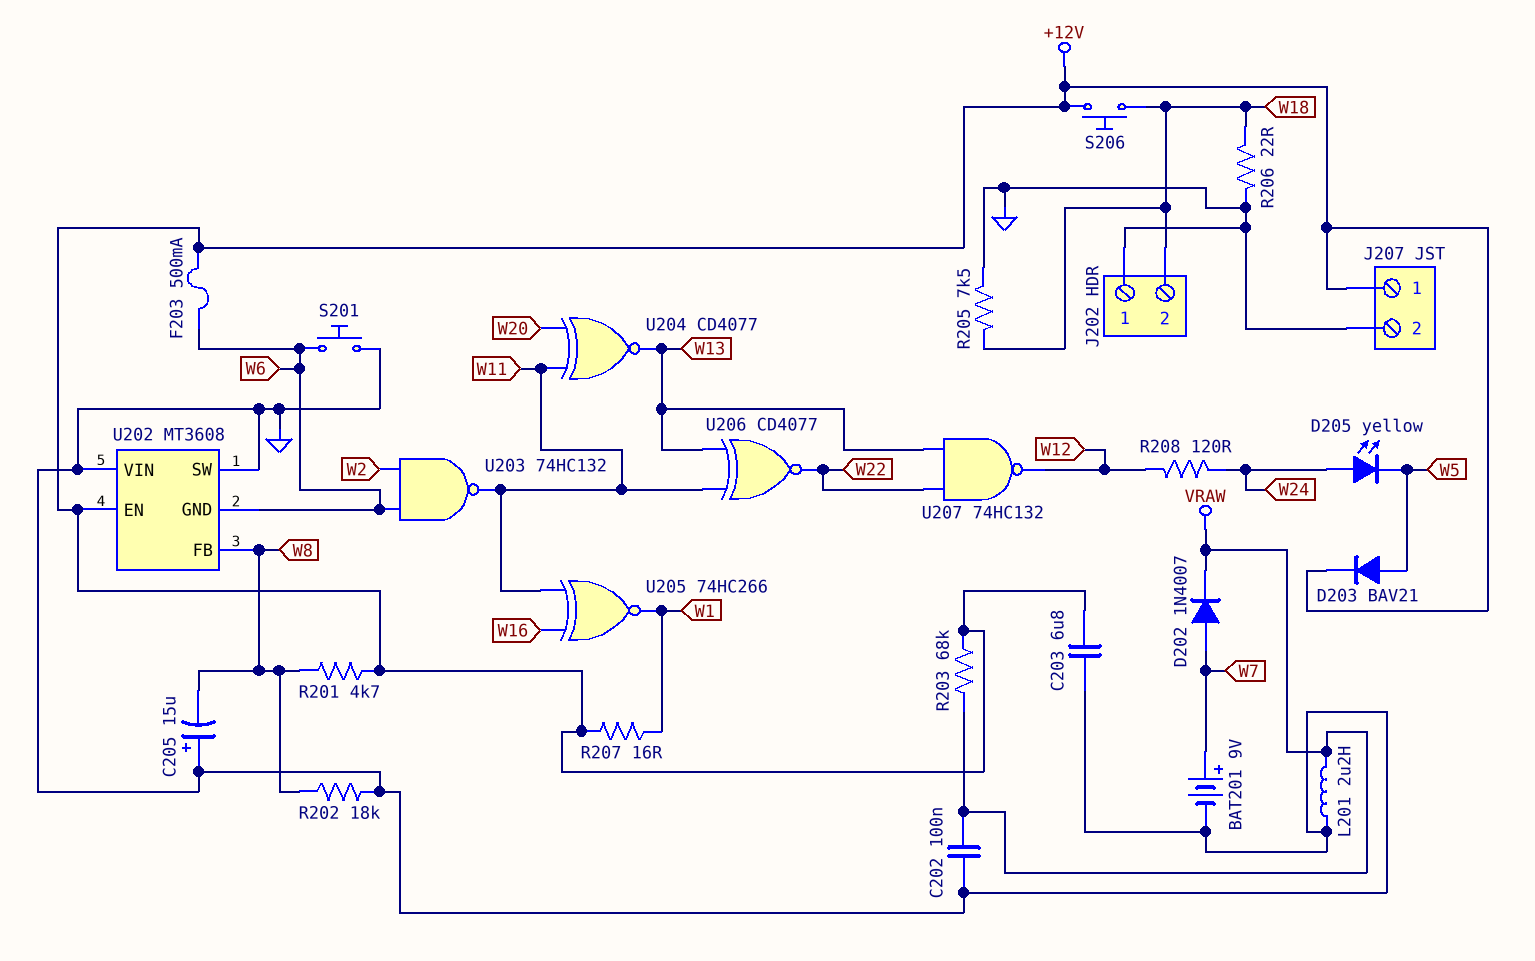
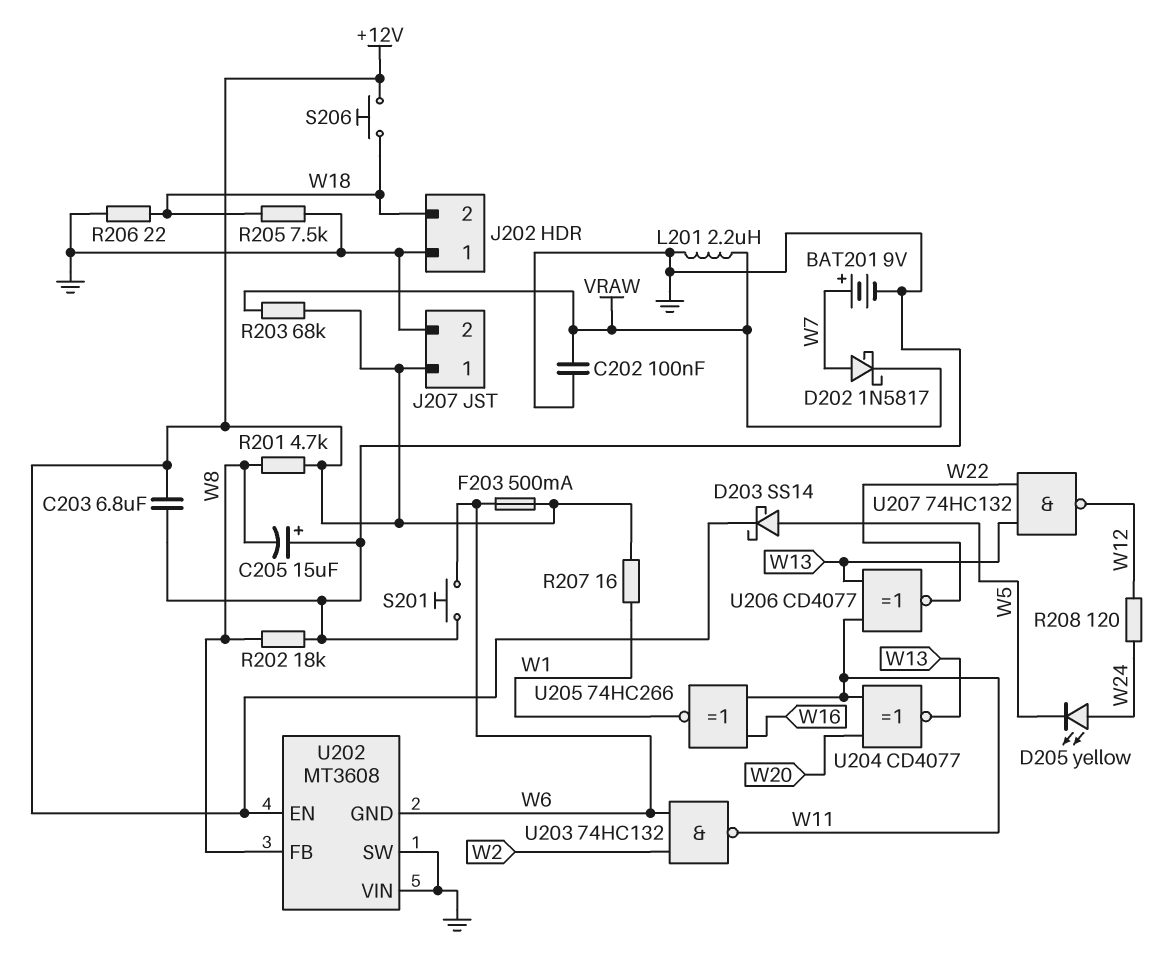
D202: diode 1N4007 (A W7, K VRAW) -> schottky 1N5817 (A W7, K VRAW)
D203: diode BAV21 (A W5, K +12V) -> schottky SS14 (A W5, K +12V)

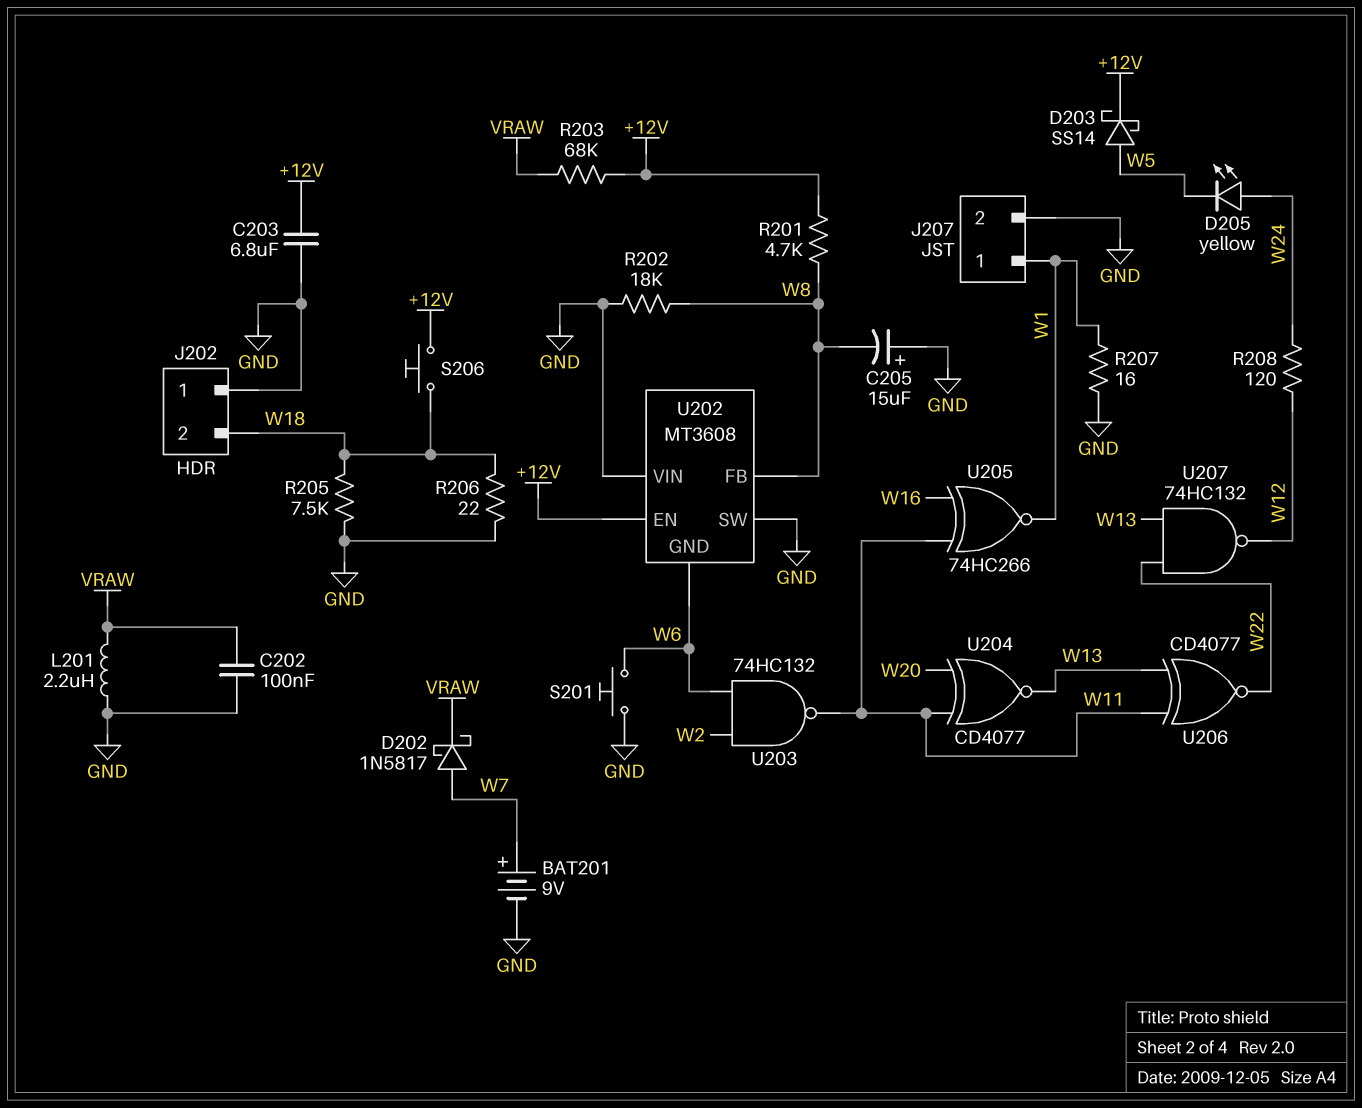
F203: 500mA (+12V, W6) -> none
J207 pin 1: +12V -> W1
R207: 16 (+12V, W1) -> 16 (GND, W1)

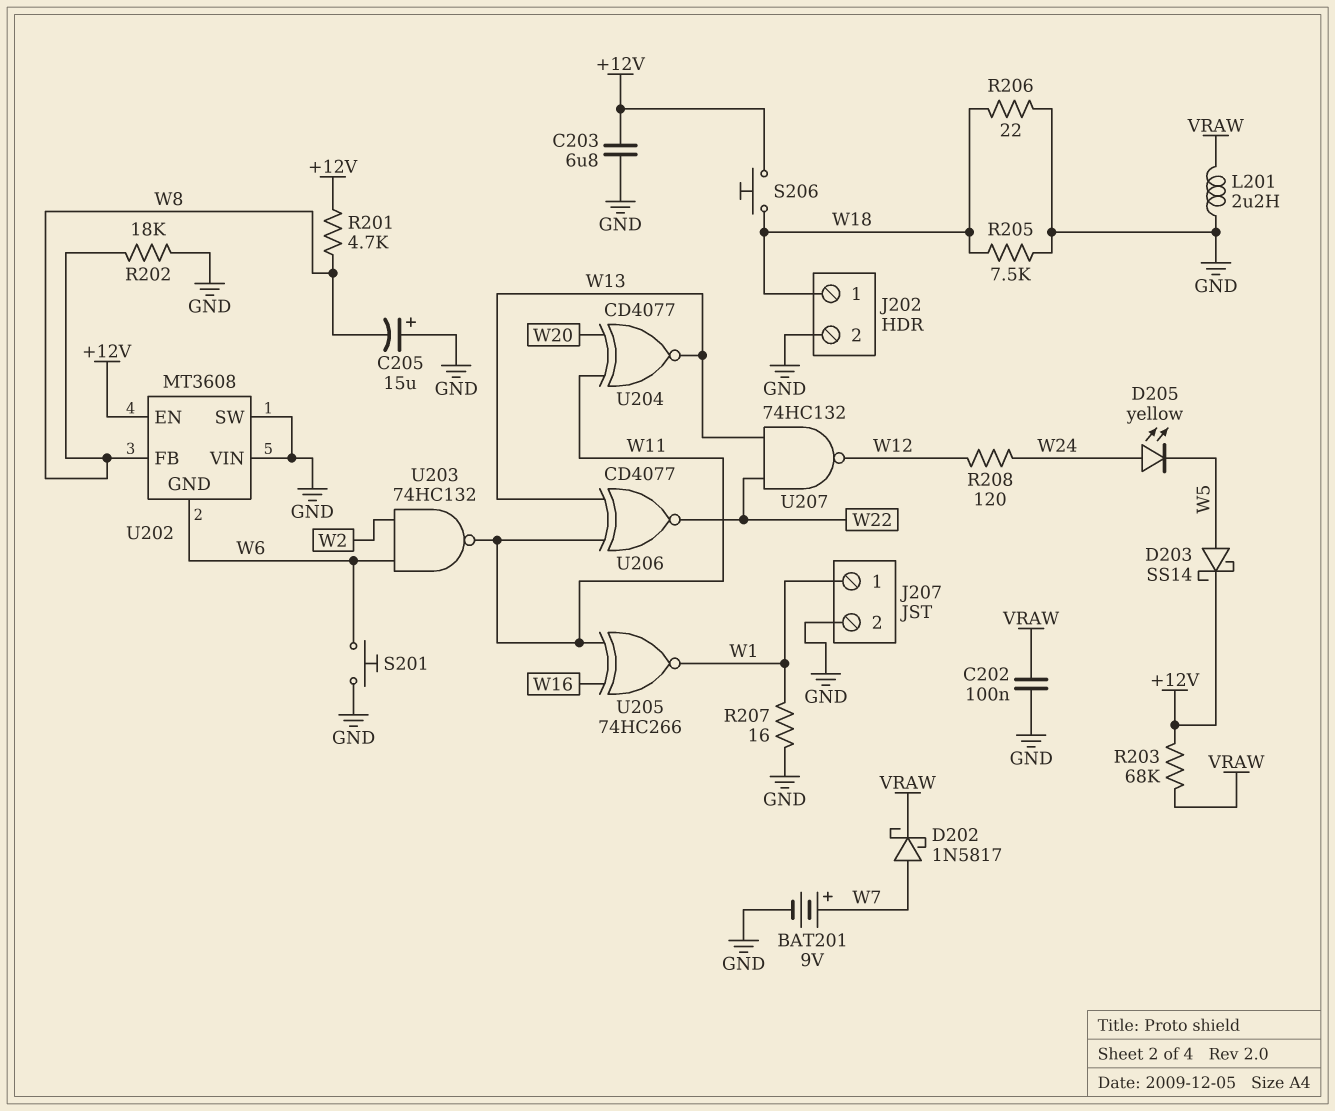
J202 pin 1: GND -> W18
J202 pin 2: W18 -> GND

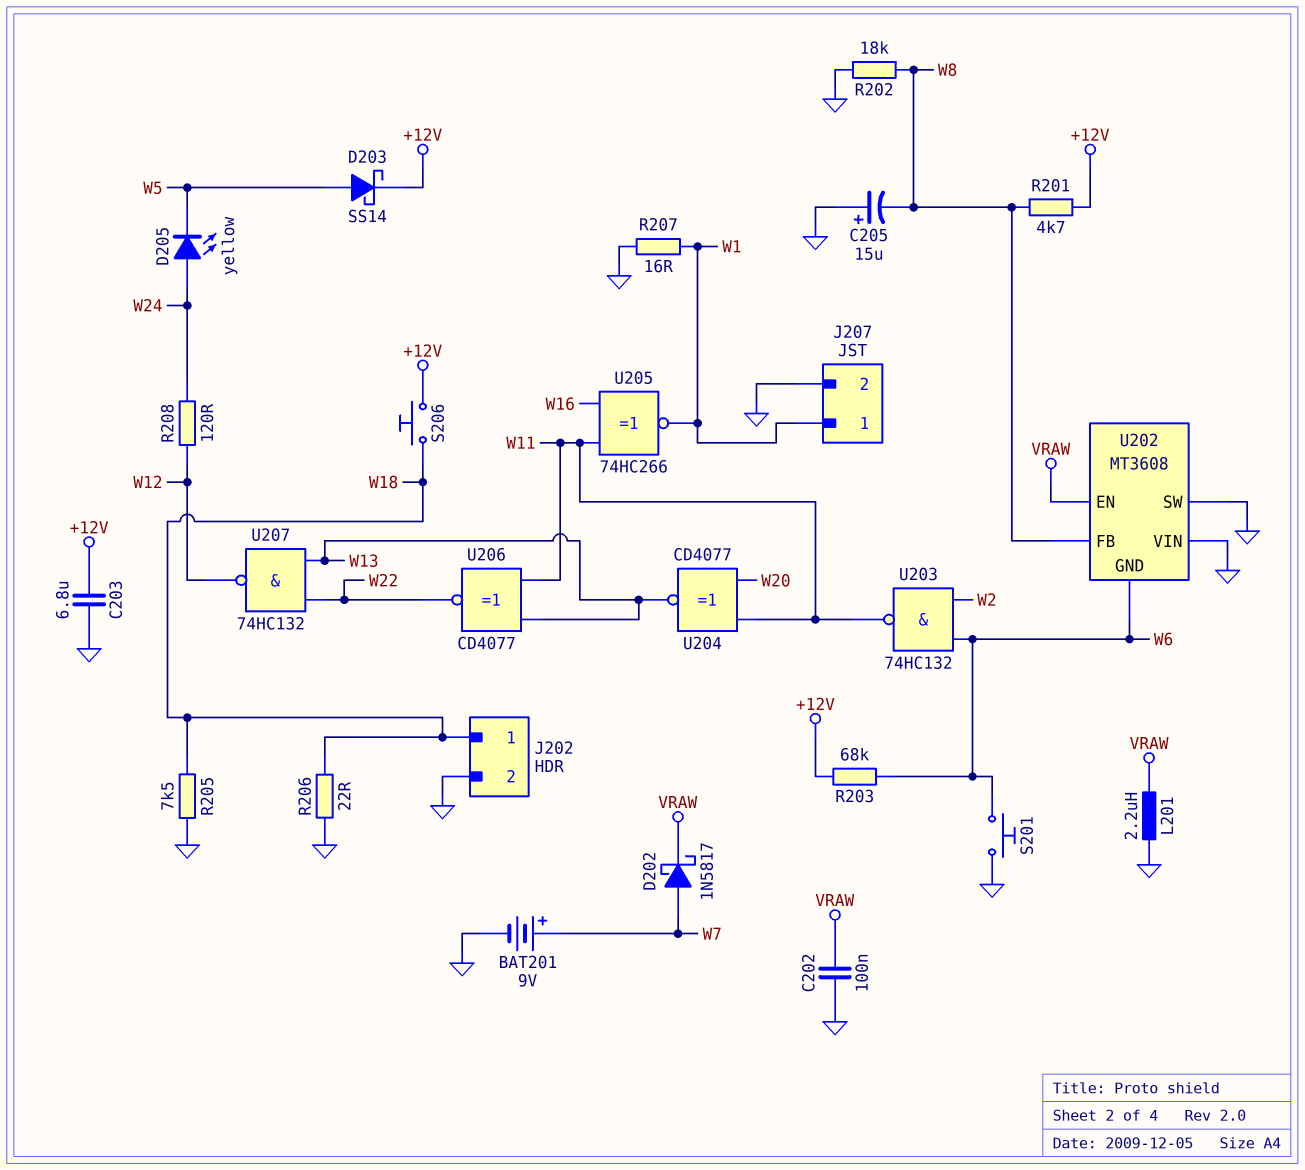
R203: 68k (+12V, VRAW) -> 68k (+12V, W6)
U202 pin EN: +12V -> VRAW

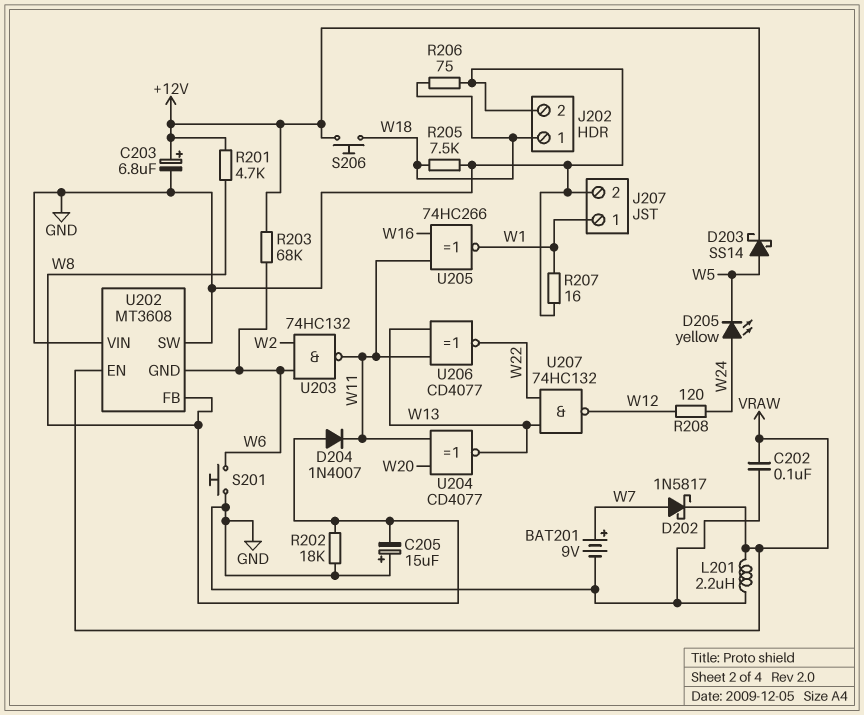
C203: 6.8uF (+12V, GND) -> 6.8uF (plus +12V, minus GND)
D204: none -> diode 1N4007 (A W8, K W11)
R206: 22 (GND, W18) -> 75 (GND, W18)

